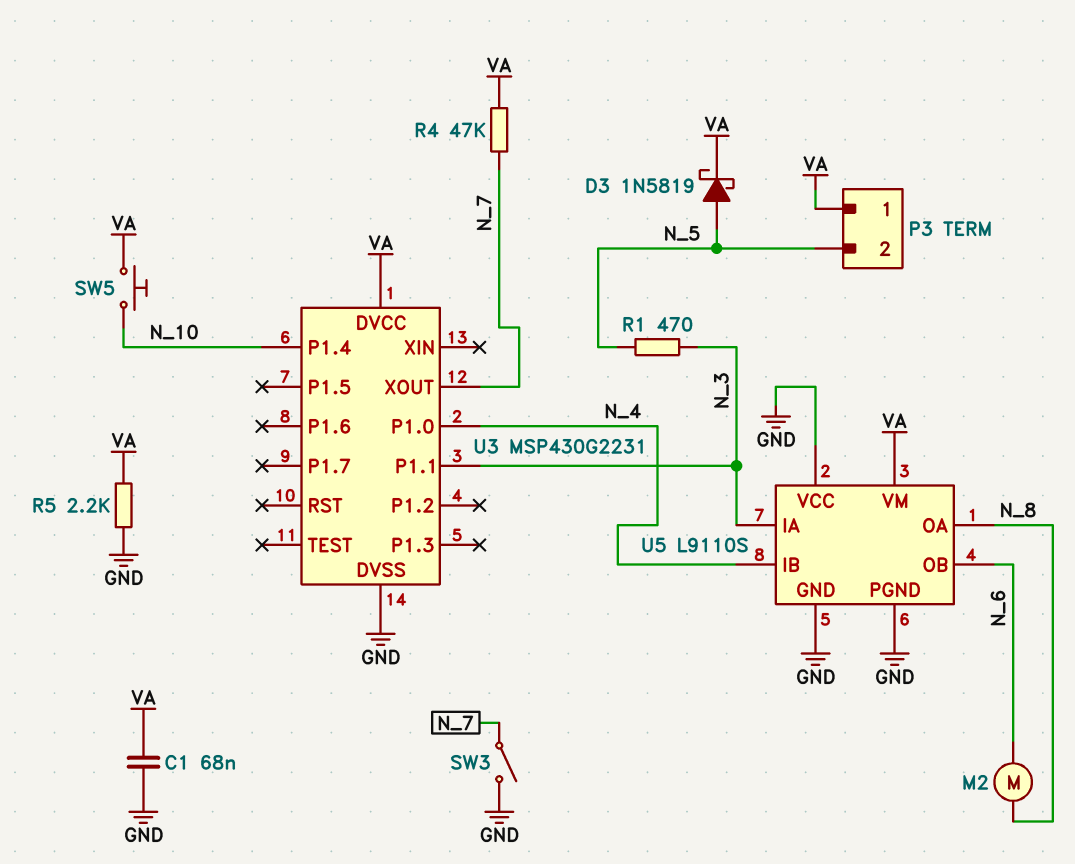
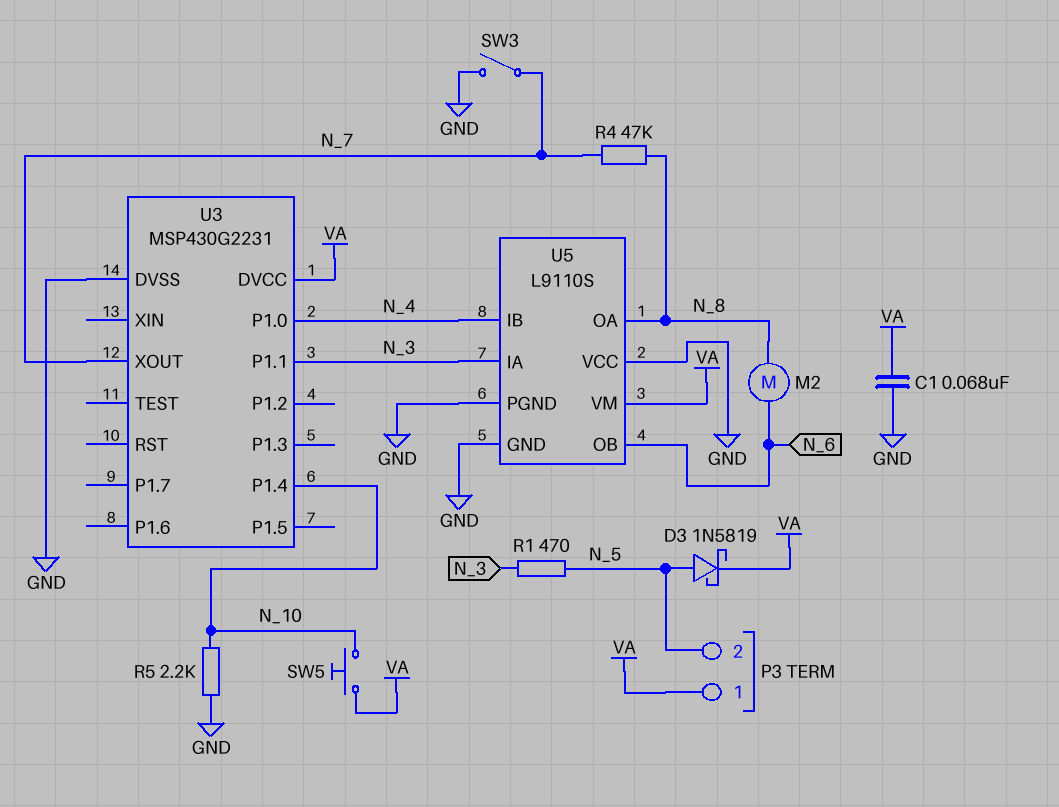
R4: 47k (N_7, VA) -> 47k (N_7, N_8)
R5: 2.2k (GND, VA) -> 2.2k (GND, N_10)

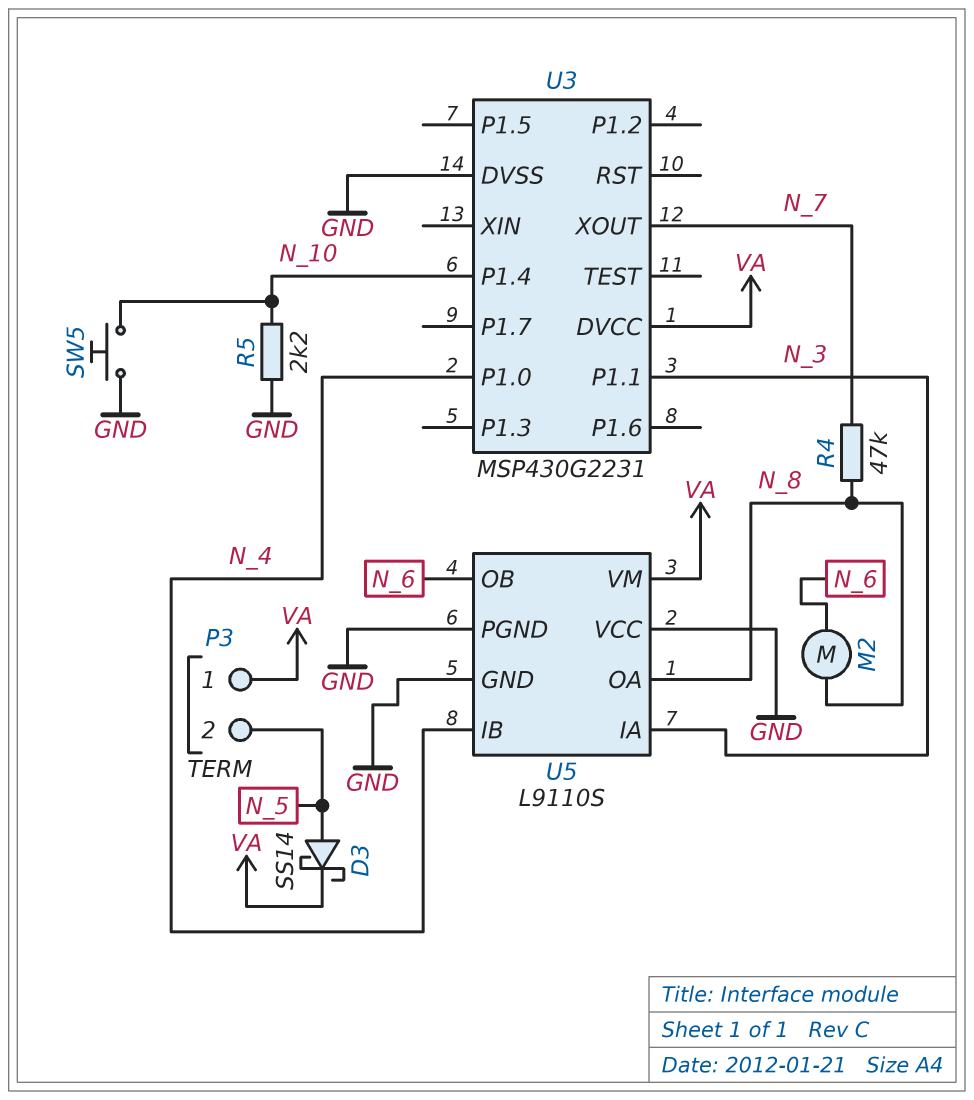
C1: 68nF (GND, VA) -> none
D3: schottky 1N5819 (A N_5, K VA) -> schottky SS14 (A N_5, K VA)
R1: 470 (N_3, N_5) -> none
SW3: switch (GND, N_7) -> none
SW5: button (N_10, VA) -> button (GND, N_10)

